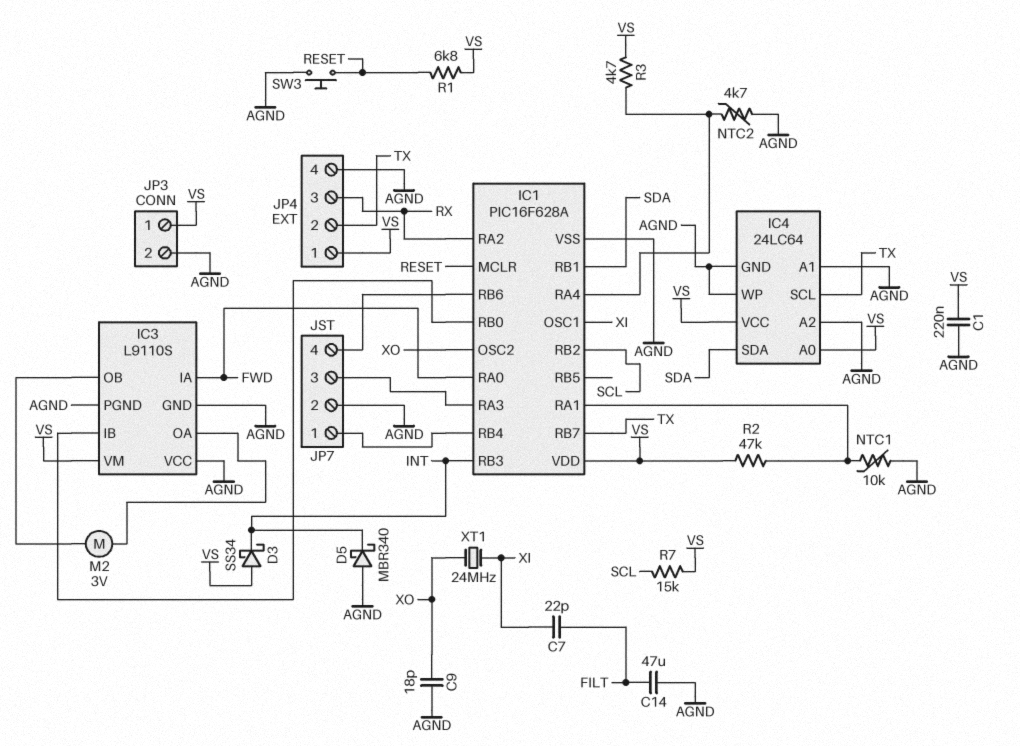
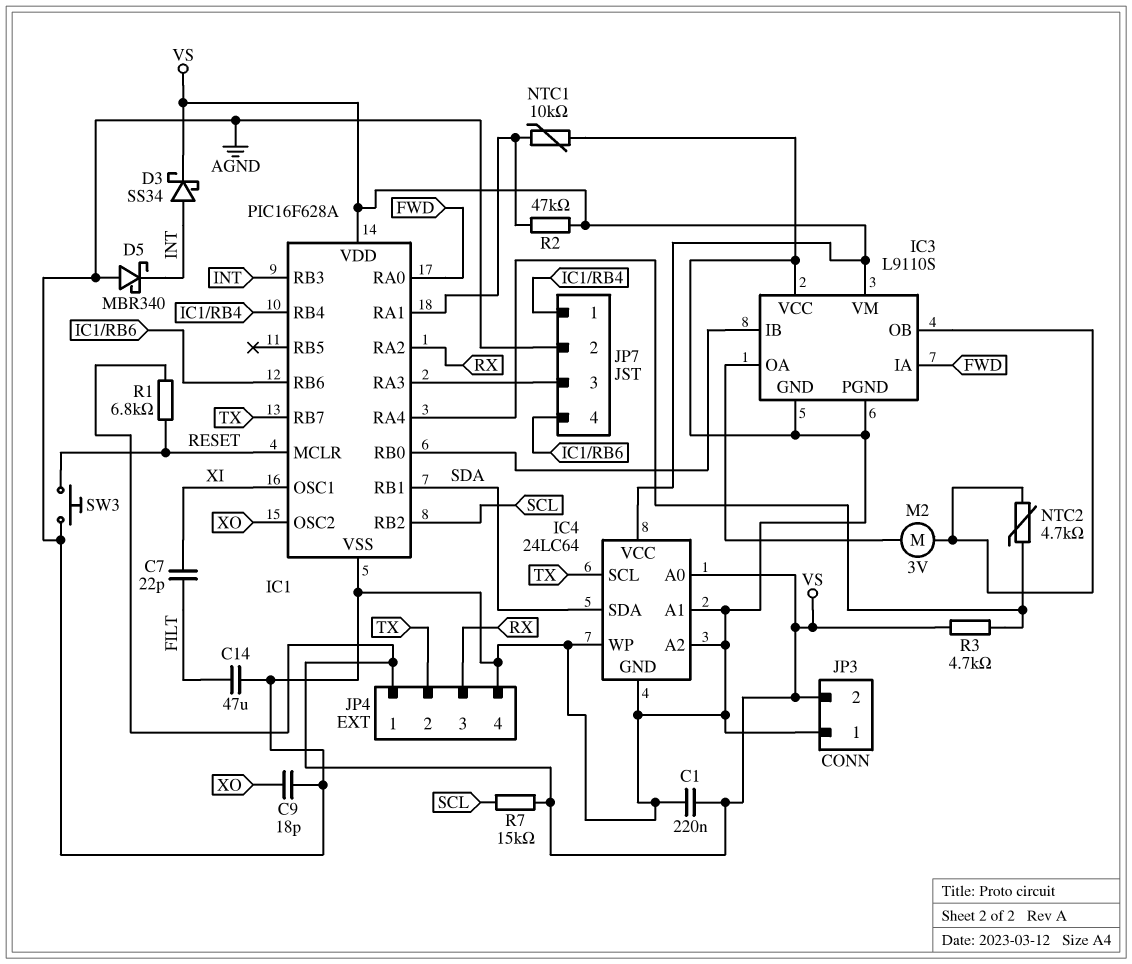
D3: schottky SS34 (A VS, K INT) -> schottky SS34 (A INT, K VS)
JP3 pin 1: VS -> AGND
JP3 pin 2: AGND -> VS
NTC2: 4.7k (AGND, IC1/RA4) -> 4.7k (IC1/RA4, IC3/OB)
XT1: 24MHz (XI, XO) -> none

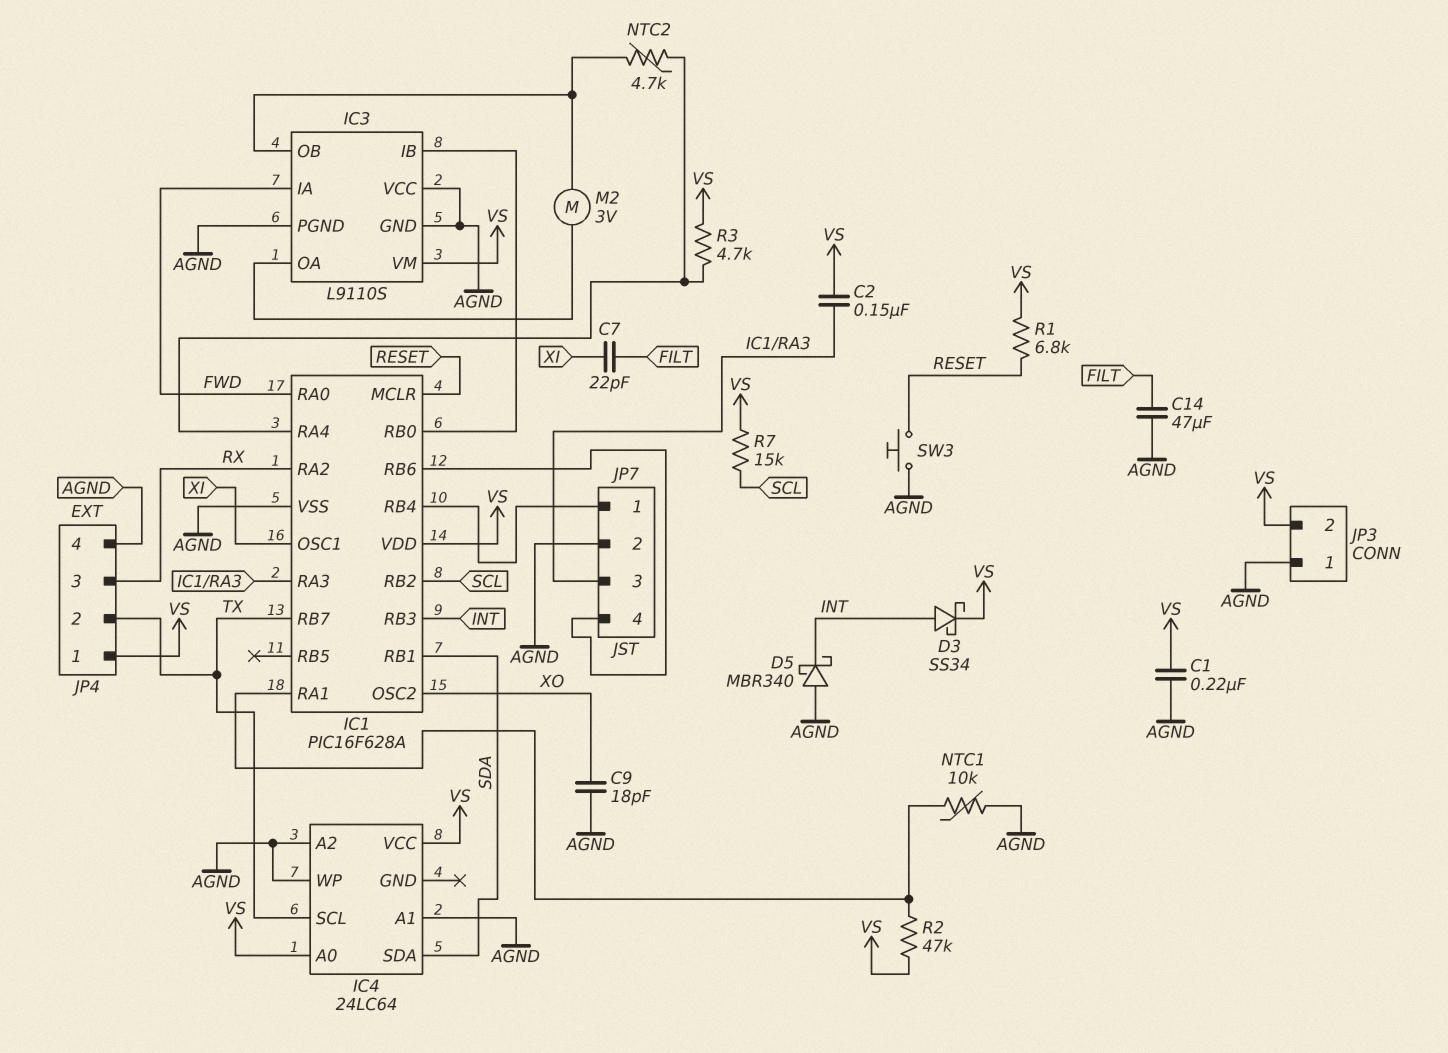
C2: none -> 150nF (IC1/RA3, VS)
IC4 pin GND: AGND -> none

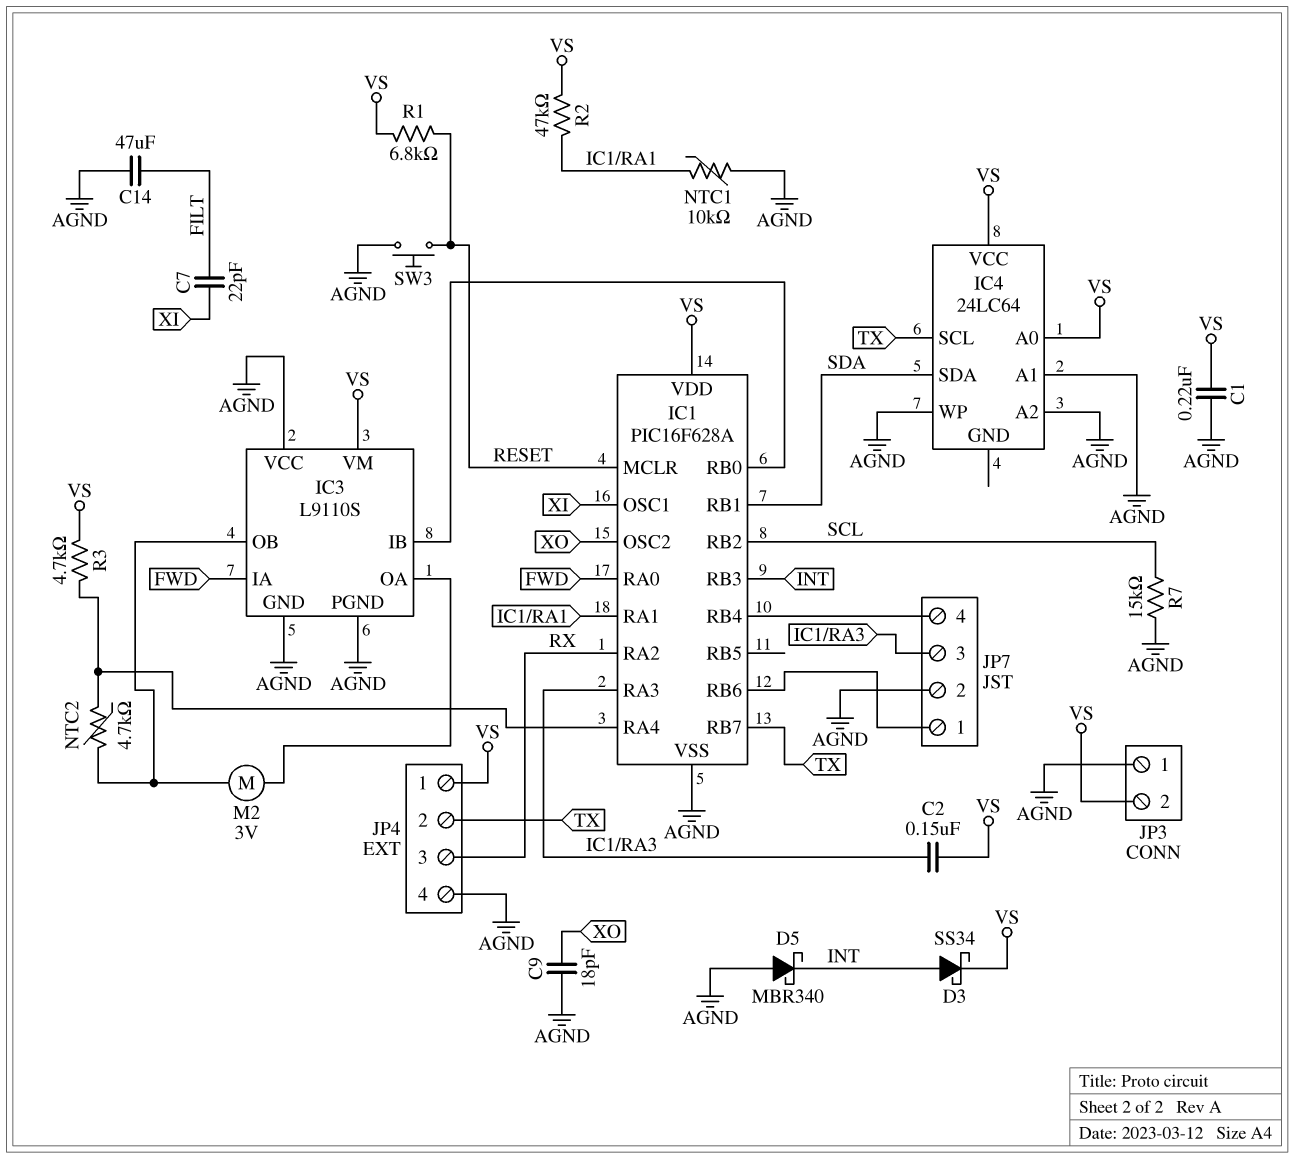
JP7 pin 1: IC1/RB4 -> IC1/RB6
JP7 pin 4: IC1/RB6 -> IC1/RB4
R7: 15k (SCL, VS) -> 15k (AGND, SCL)

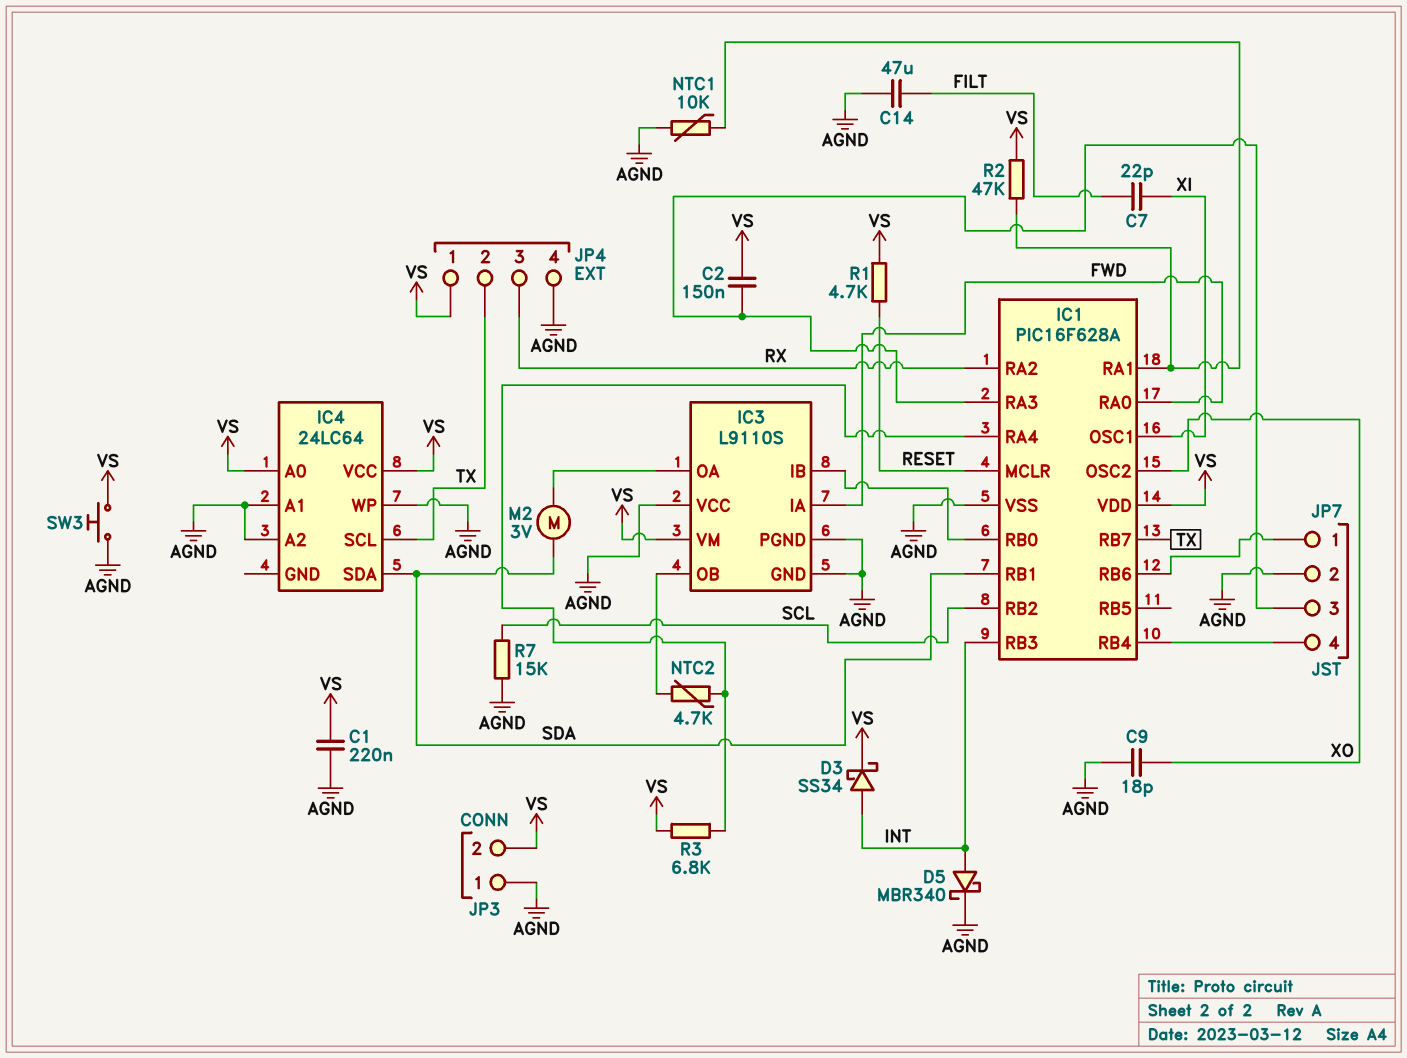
D5: schottky MBR340 (A AGND, K INT) -> schottky MBR340 (A INT, K AGND)
M2: motor 3V (IC3/OA, IC3/OB) -> motor 3V (IC3/OA, SDA)
R1: 6.8k (RESET, VS) -> 4.7k (RESET, VS)
R3: 4.7k (IC1/RA4, VS) -> 6.8k (IC1/RA4, VS)
SW3: button (AGND, RESET) -> button (AGND, VS)

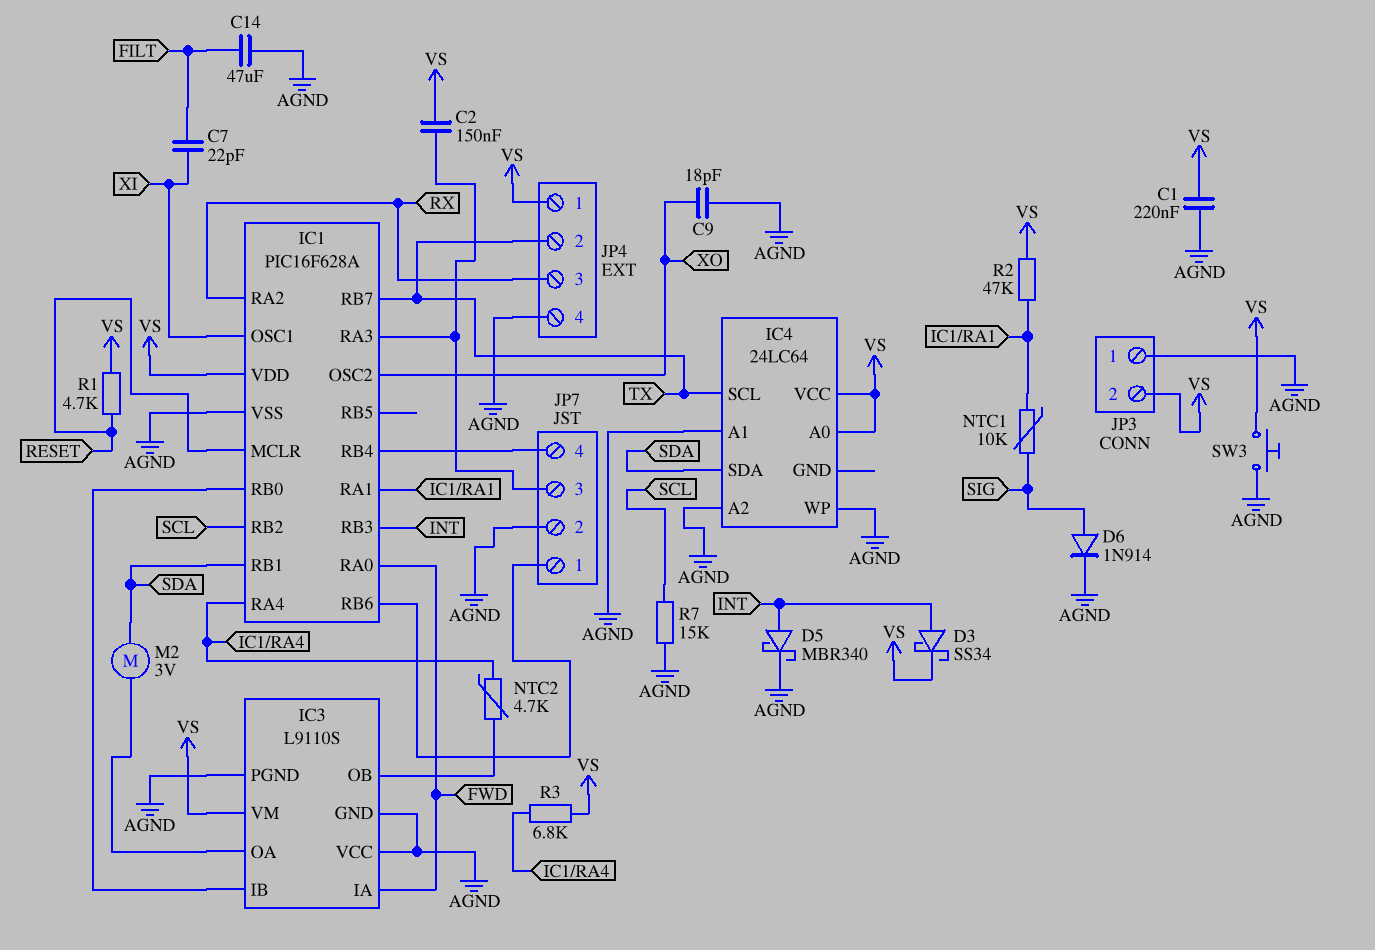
D6: none -> diode 1N914 (A SIG, K AGND)
NTC1: 10k (AGND, IC1/RA1) -> 10k (IC1/RA1, SIG)

